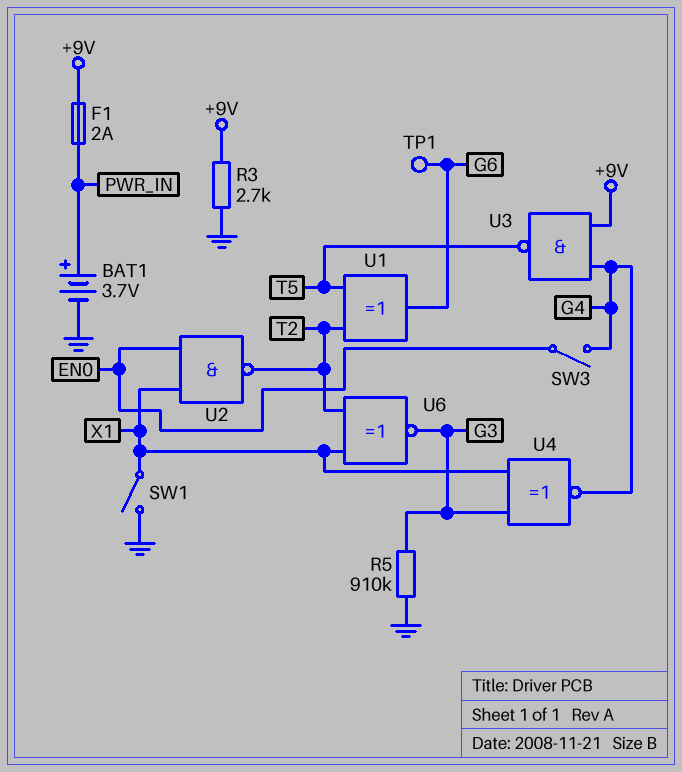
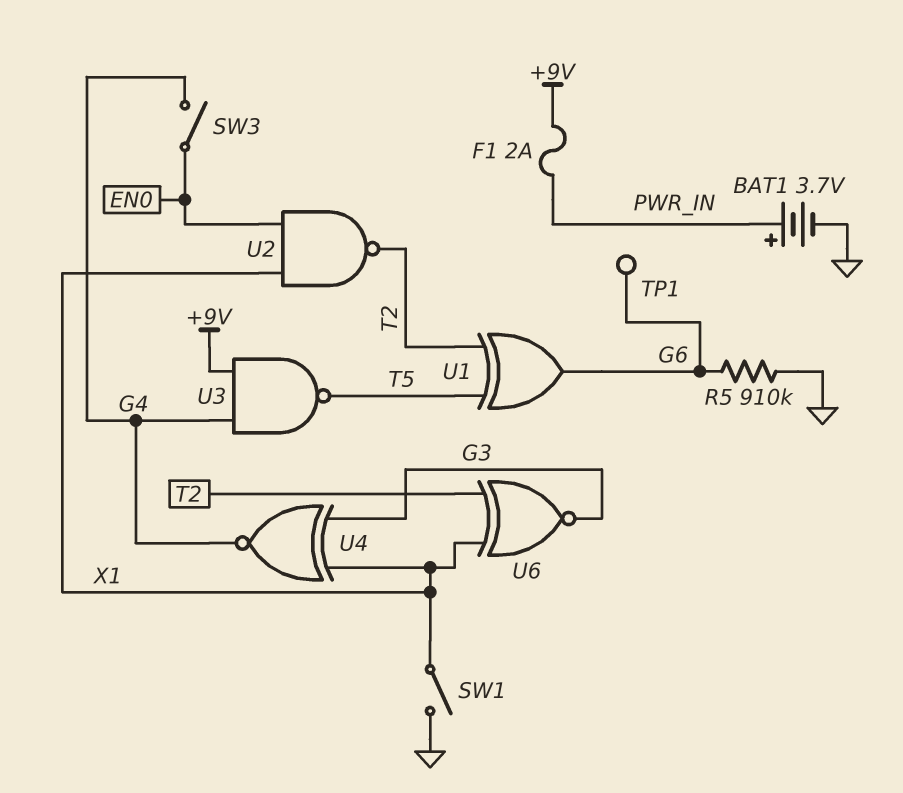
R3: 2.7k (+9V, GND) -> none
R5: 910k (G3, GND) -> 910k (G6, GND)

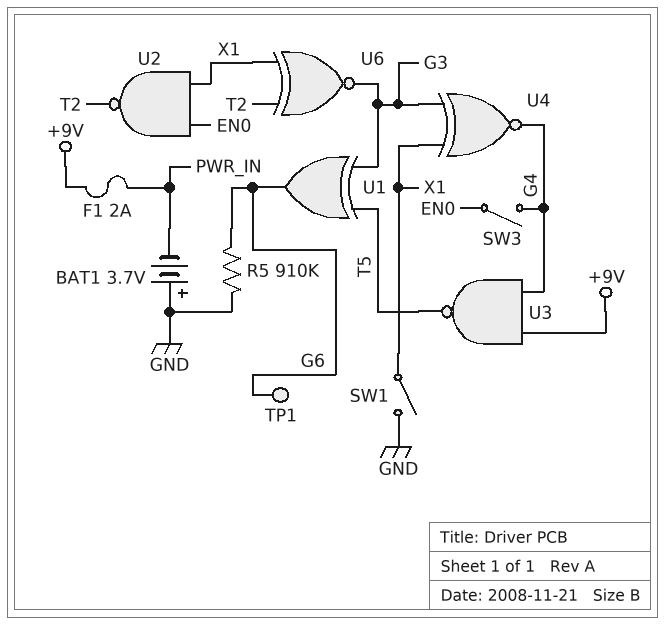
BAT1: 3.7V (plus PWR_IN, minus GND) -> 3.7V (plus GND, minus PWR_IN)
U1: XOR (in T2, in T5, out G6) -> XOR (in G3, in T5, out G6)

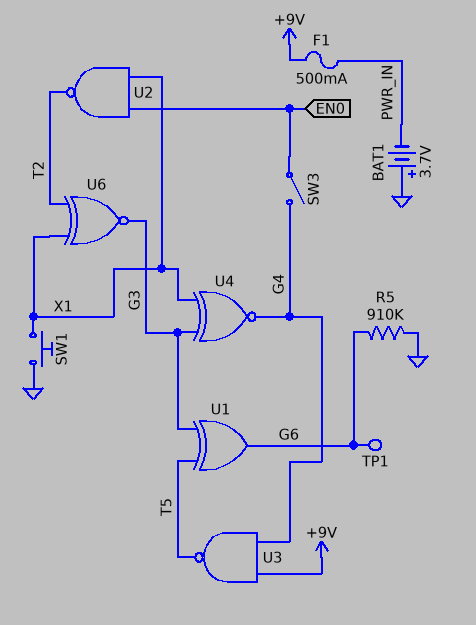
F1: 2A (+9V, PWR_IN) -> 500mA (+9V, PWR_IN)
SW1: switch (GND, X1) -> button (GND, X1)

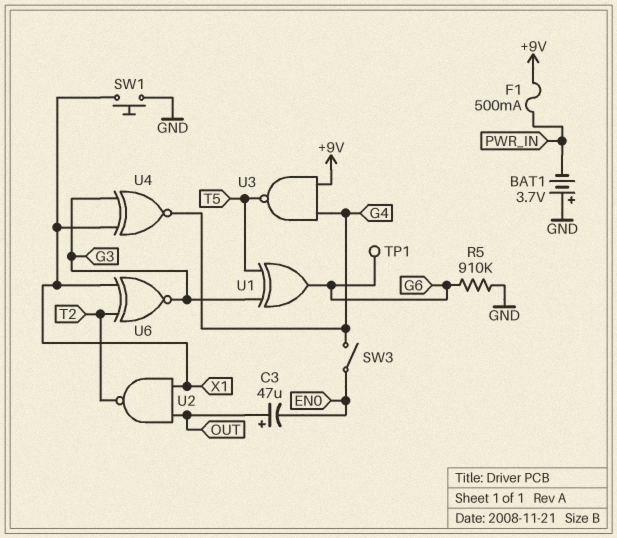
C3: none -> 47uF (plus OUT, minus EN0)
U2: NAND (in EN0, in X1, out T2) -> NAND (in OUT, in X1, out T2)

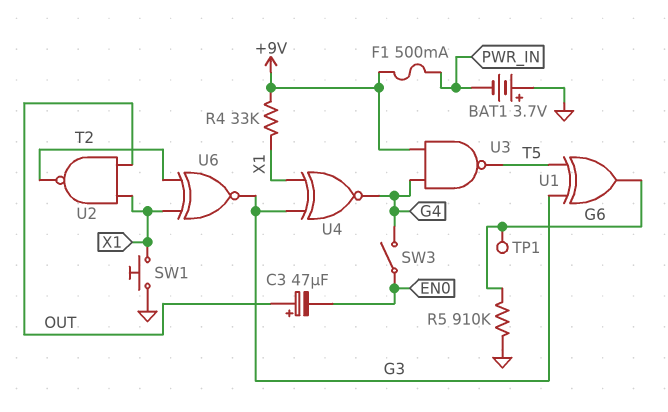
R4: none -> 33k (+9V, X1)

